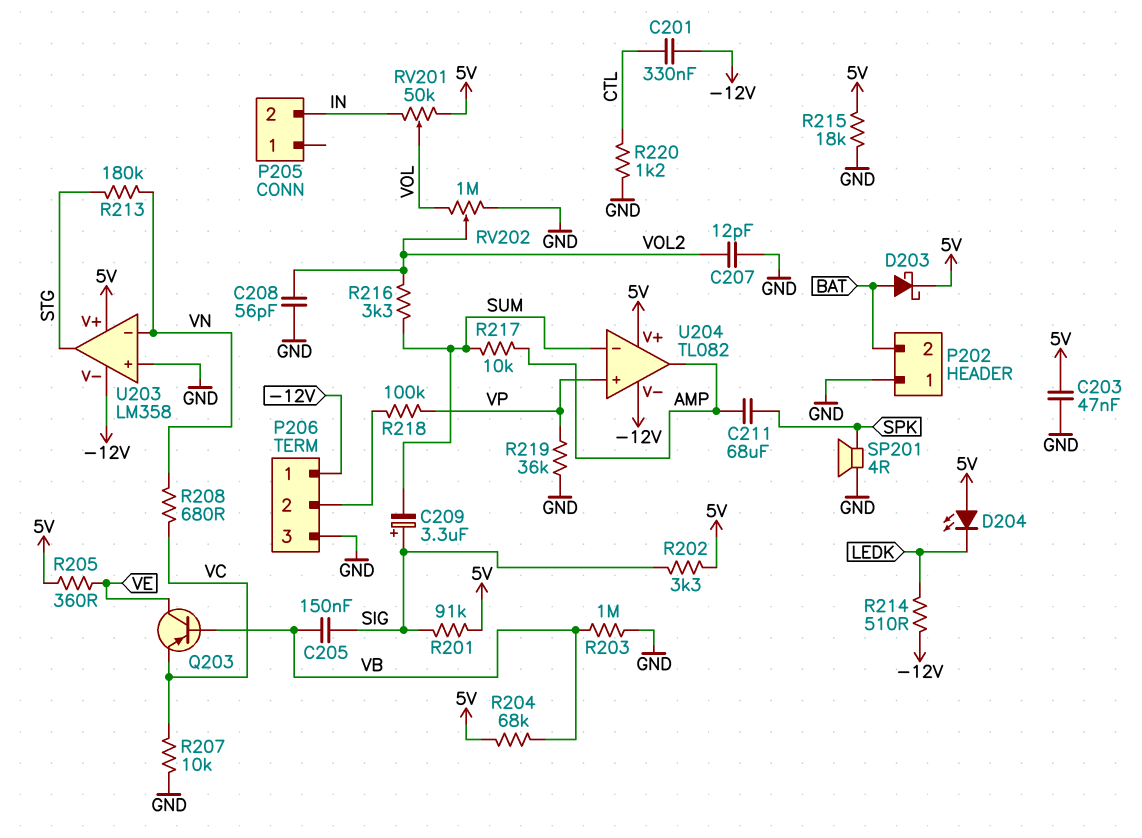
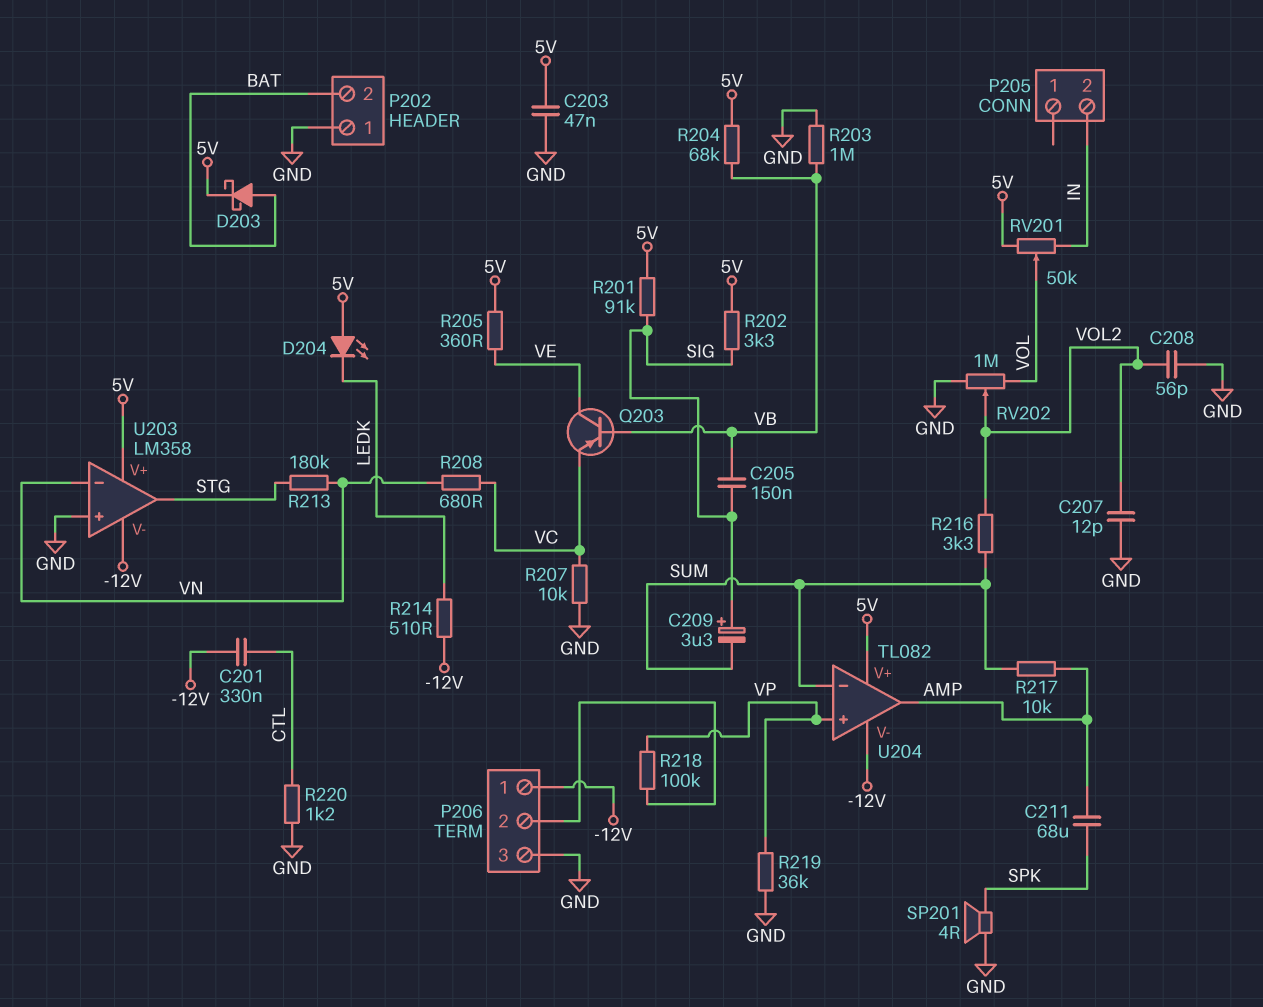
R215: 18k (5V, GND) -> none

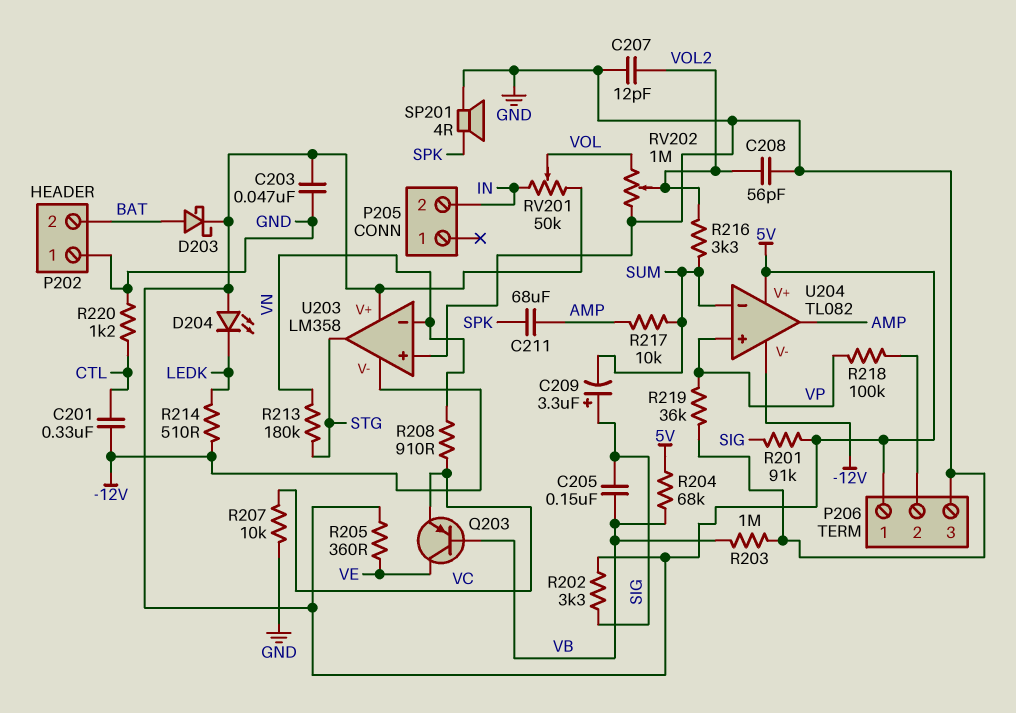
P206 pin 1: -12V -> 5V
R208: 680 (VC, VN) -> 910 (VC, VN)

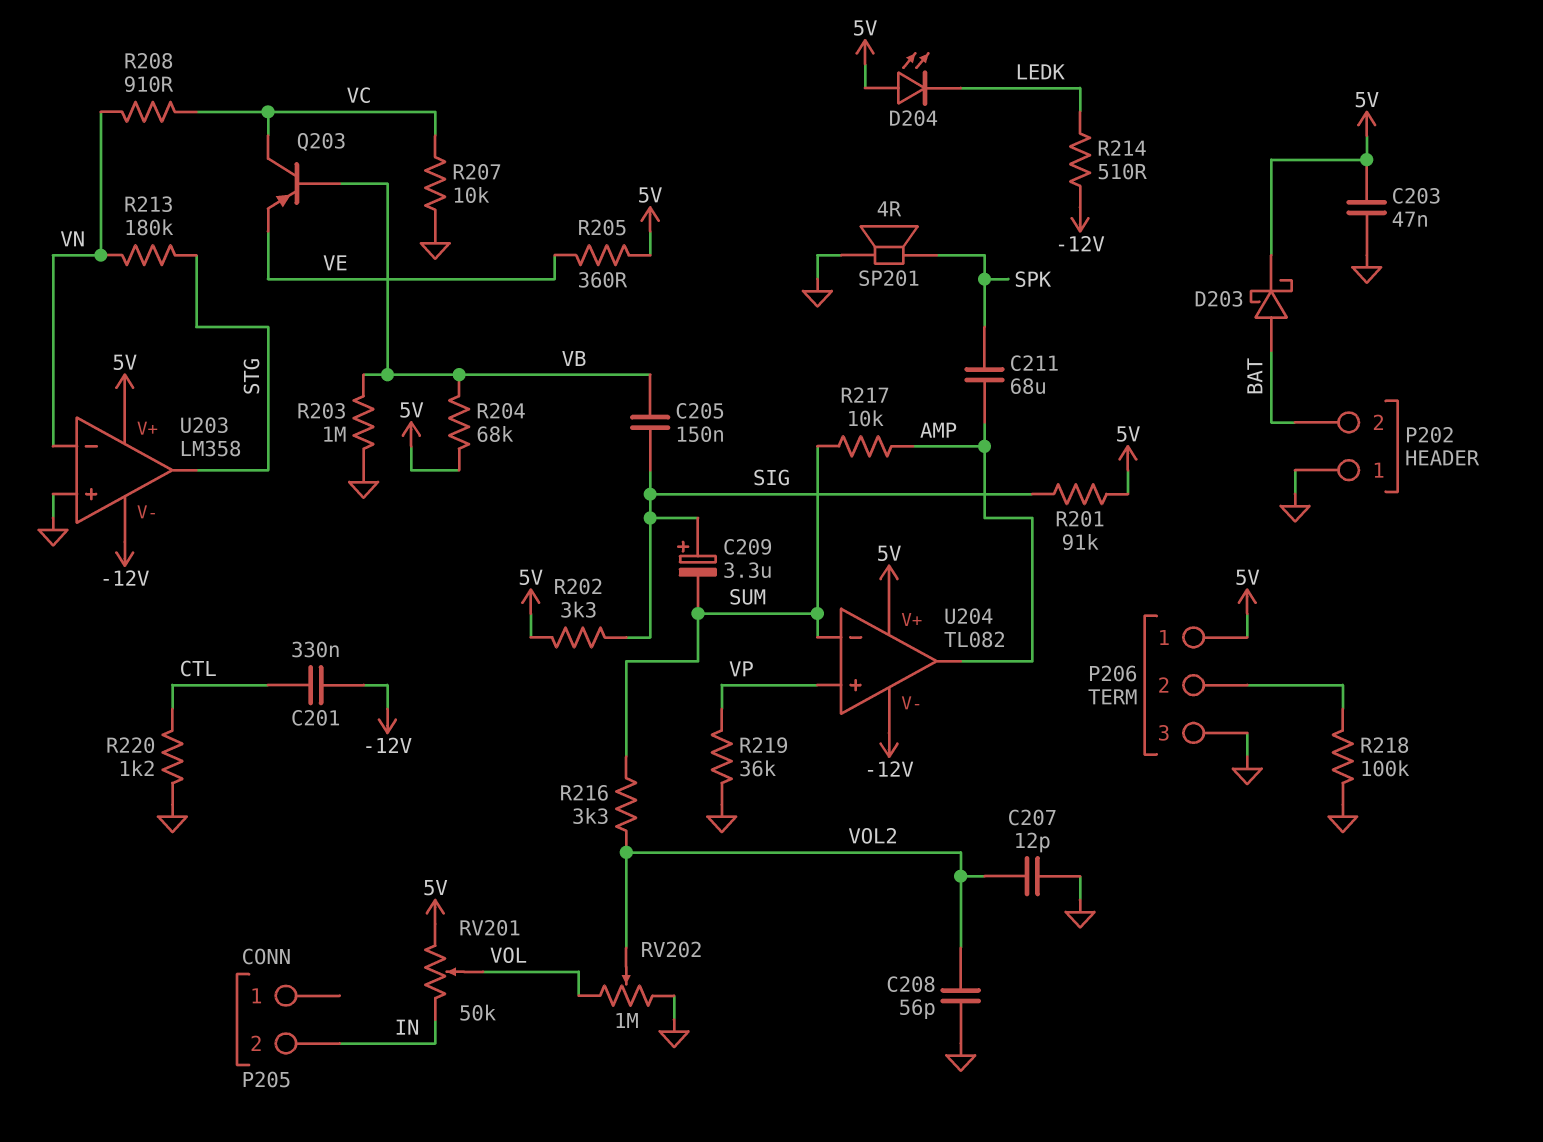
Q203: PNP (B VB, C VE, E VC) -> PNP (B VB, C VC, E VE)
R218: 100k (P206/2, VP) -> 100k (GND, P206/2)

